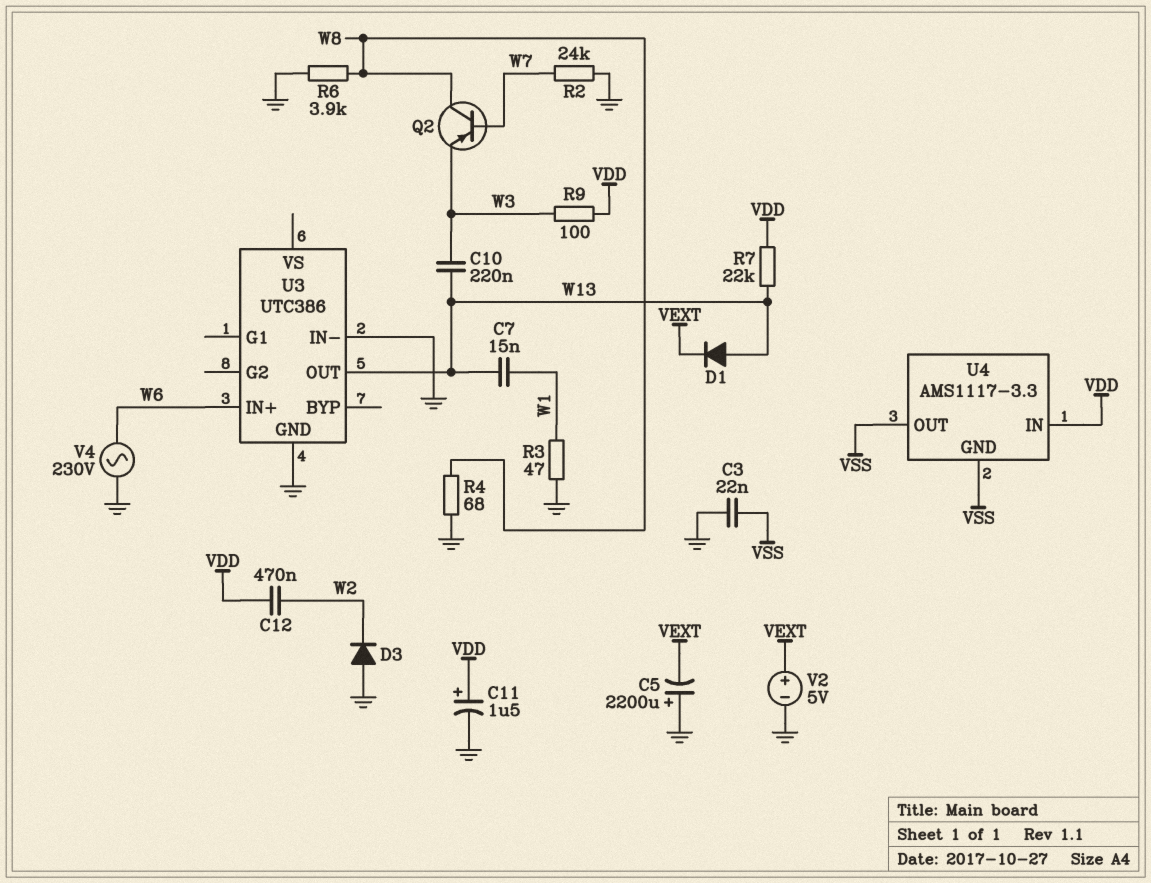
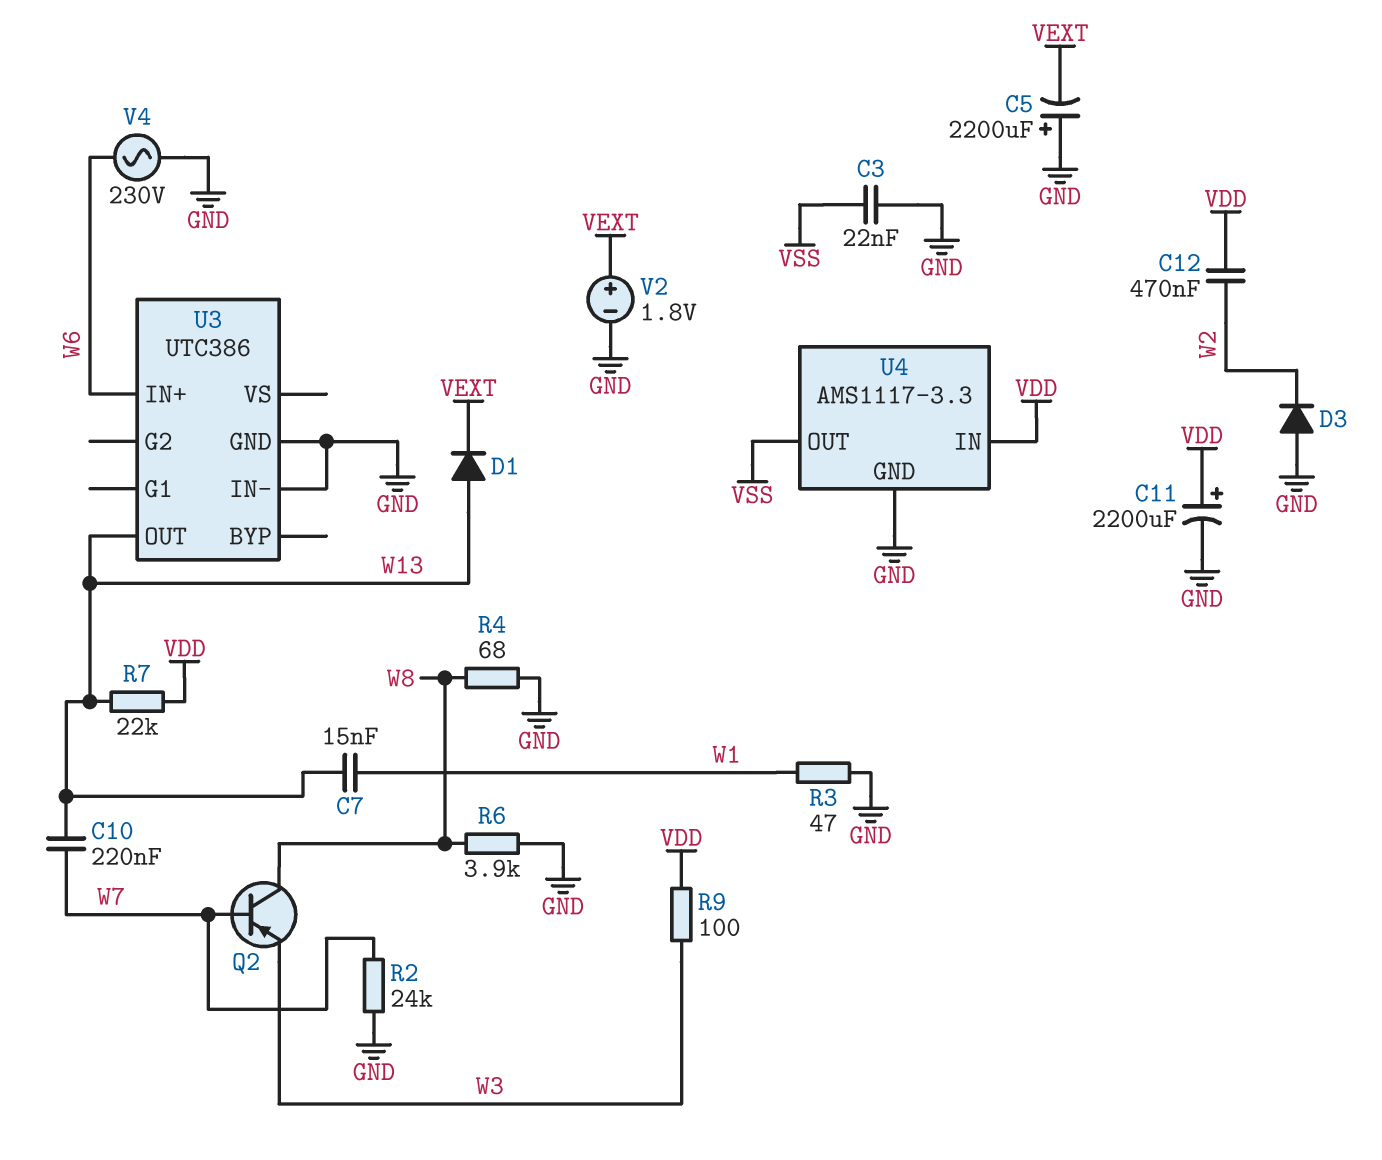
C10: 220nF (W3, W13) -> 220nF (W7, W13)
C11: 1.5uF (plus VDD, minus GND) -> 2200uF (plus VDD, minus GND)
U4 pin GND: VSS -> GND
V2: 5V (plus VEXT, minus GND) -> 1.8V (plus VEXT, minus GND)

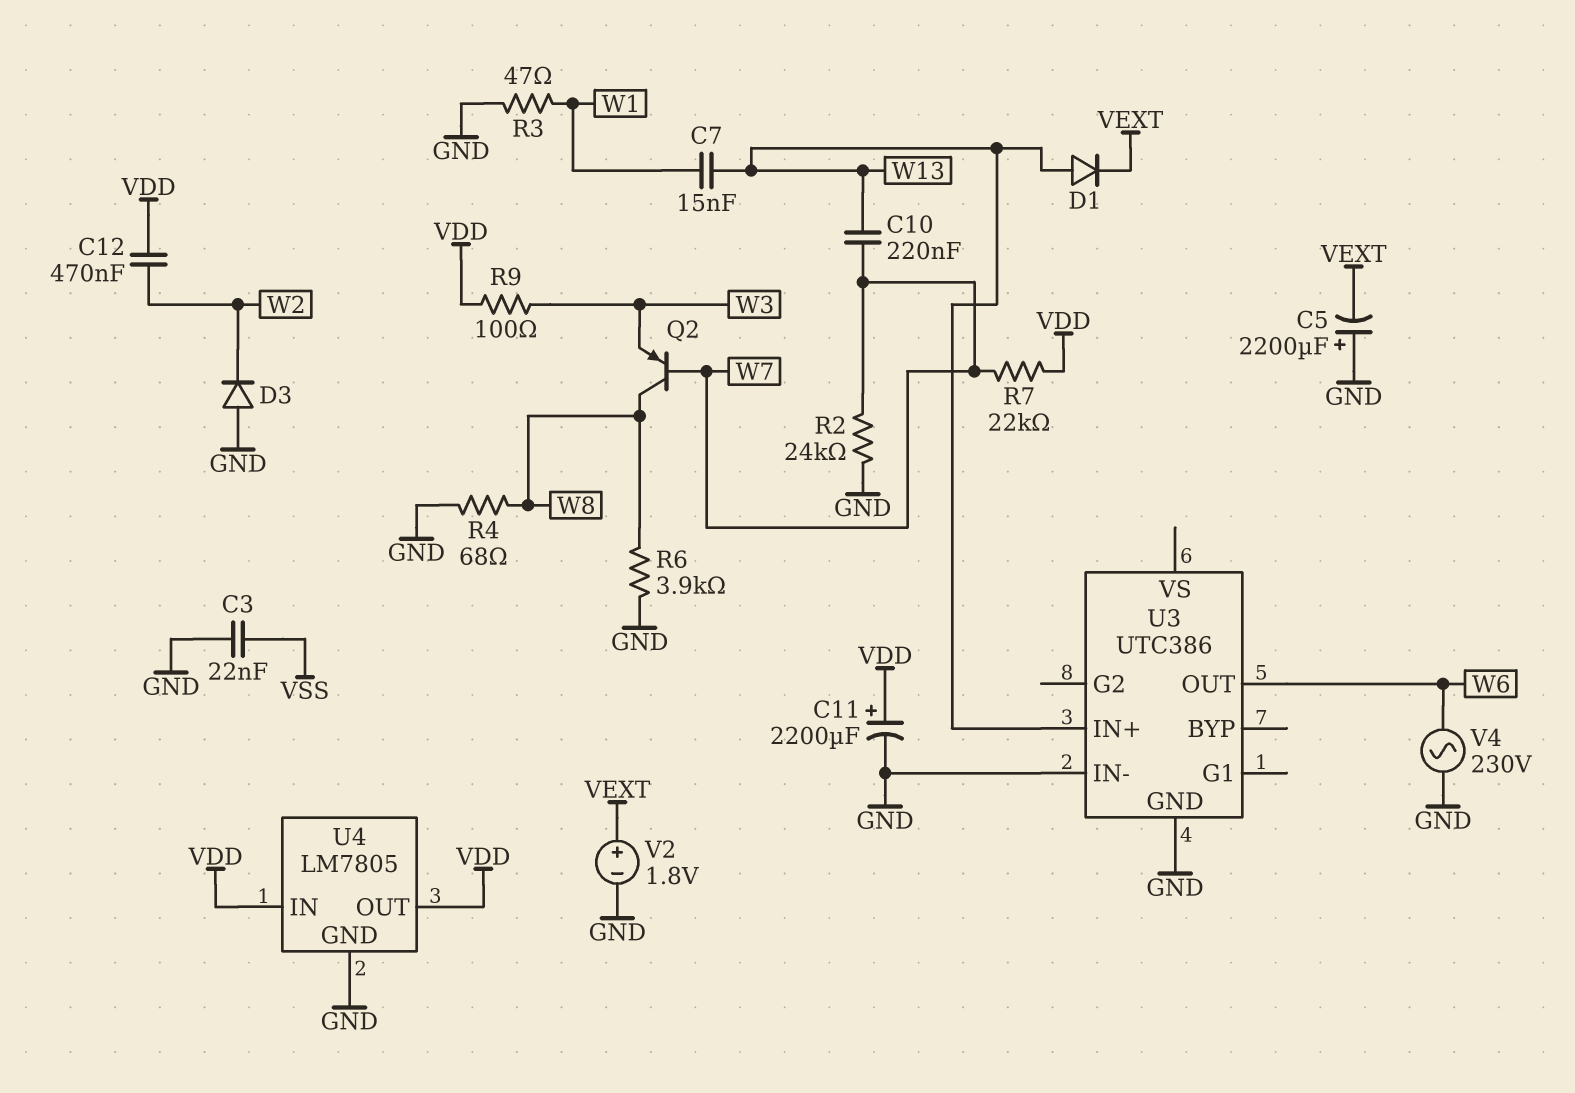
R7: 22k (VDD, W13) -> 22k (VDD, W7)
U3 pin IN+: W6 -> W13
U3 pin OUT: W13 -> W6
U4: AMS1117-3.3 -> LM7805
U4 pin OUT: VSS -> VDD

